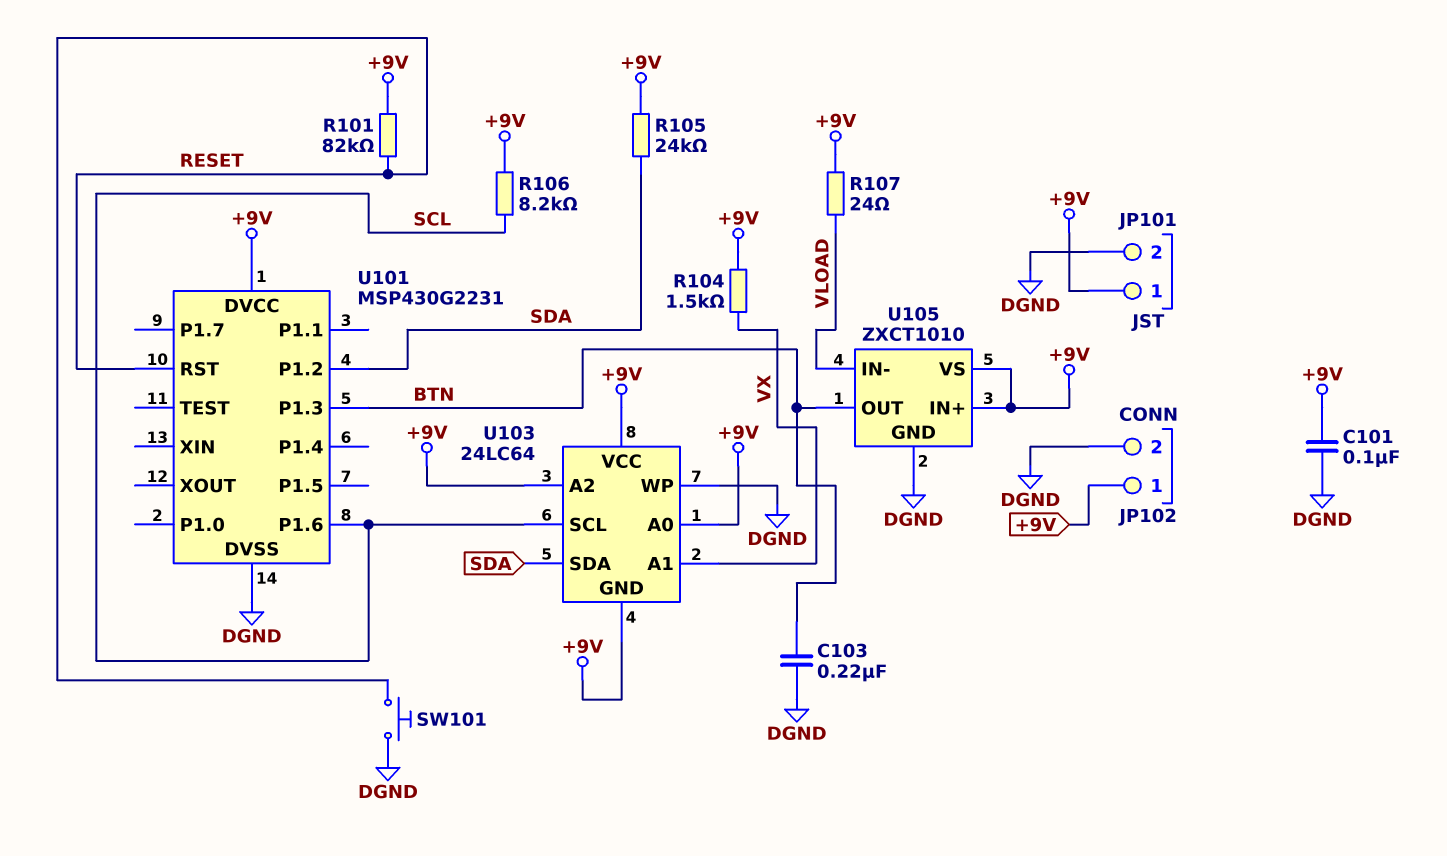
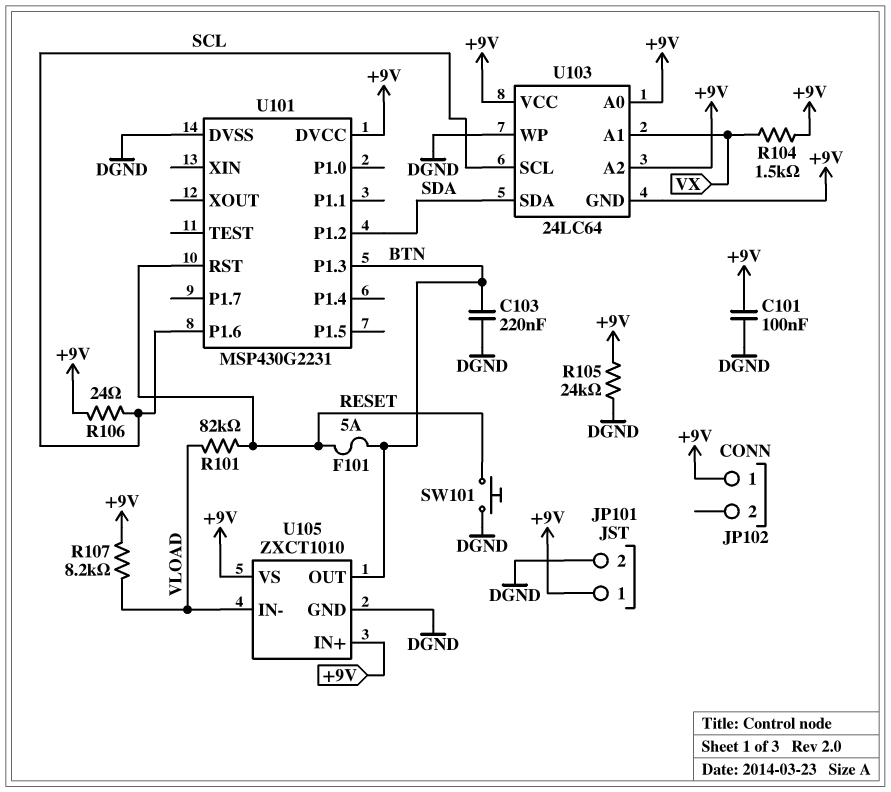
F101: none -> 5A (BTN, RESET)
JP102 pin 2: DGND -> none
R101: 82k (+9V, RESET) -> 82k (RESET, VLOAD)
R105: 24k (+9V, SDA) -> 24k (+9V, DGND)
R106: 8.2k (+9V, SCL) -> 24 (+9V, SCL)
R107: 24 (+9V, VLOAD) -> 8.2k (+9V, VLOAD)

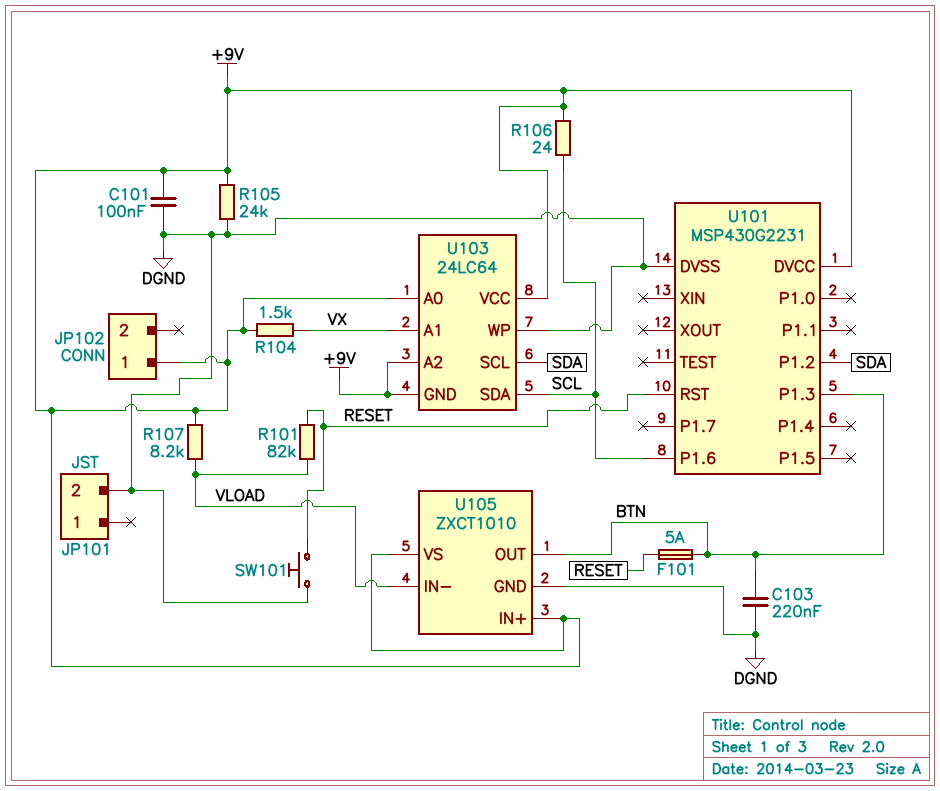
JP101 pin 1: +9V -> none
U103 pin SCL: SCL -> SDA
U103 pin SDA: SDA -> SCL

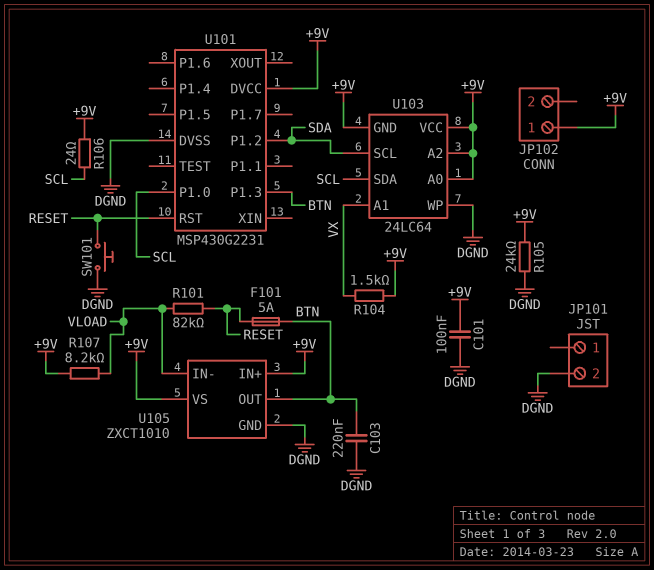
U101 pin P1.0: none -> SCL
U101 pin P1.6: SCL -> none

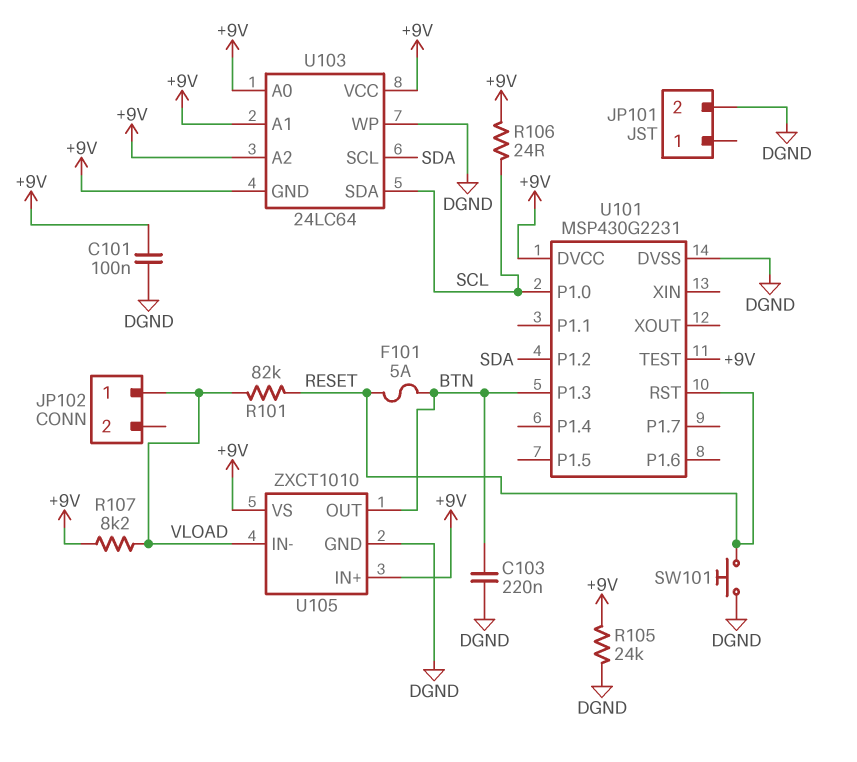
JP102 pin 1: +9V -> VLOAD
R104: 1.5k (+9V, VX) -> none
U101 pin TEST: none -> +9V
U103 pin A1: VX -> +9V

